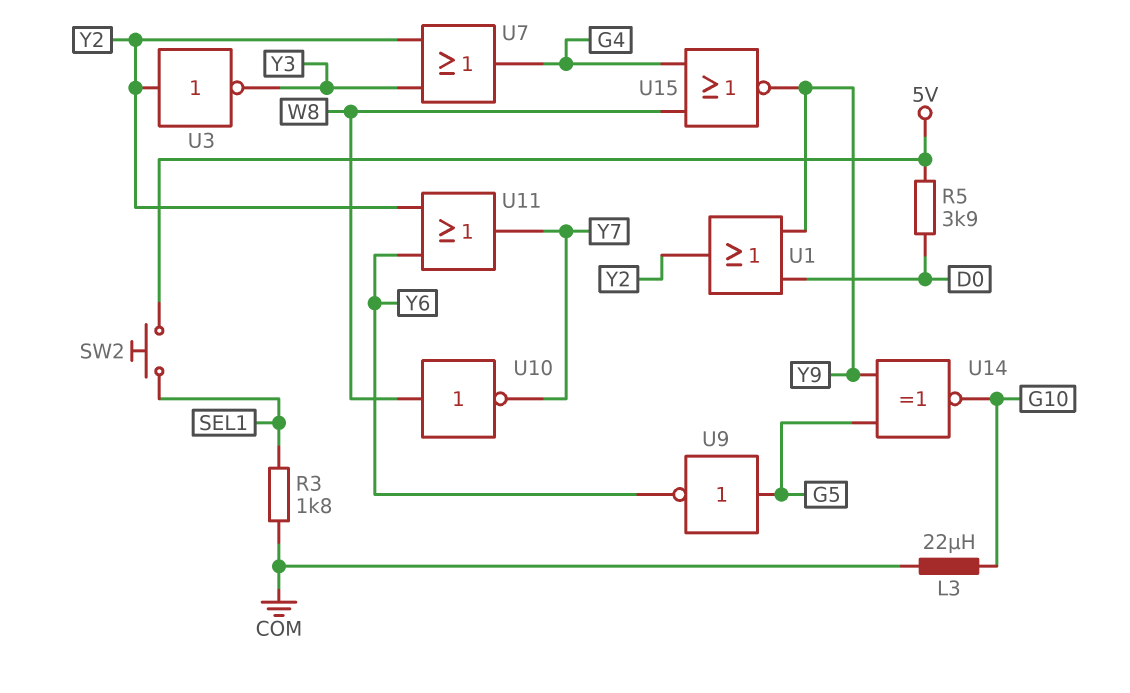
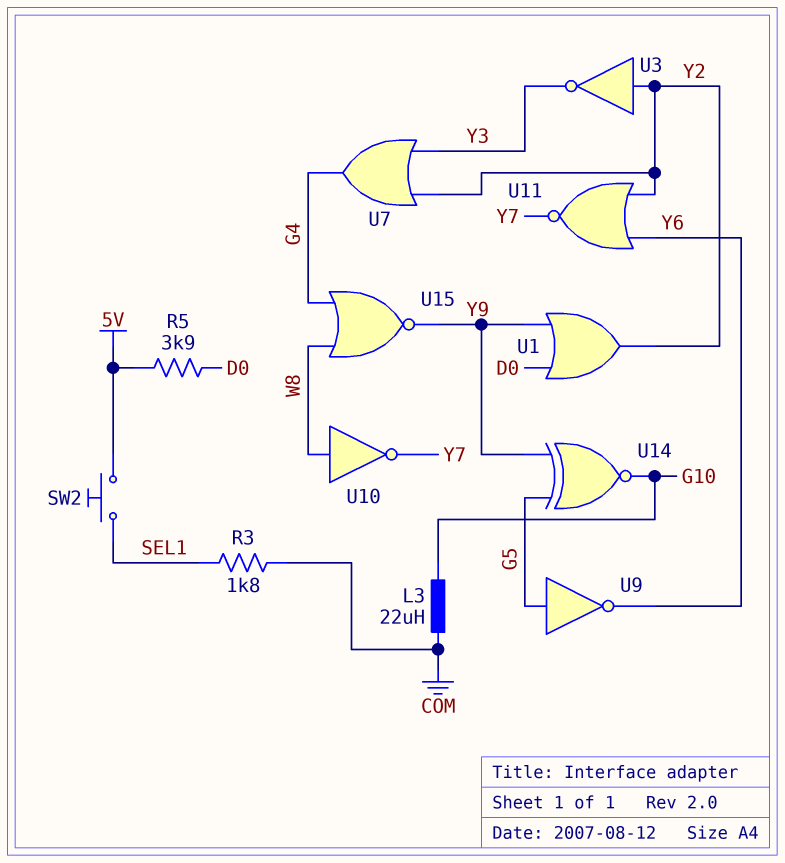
U11: OR (in Y2, in Y6, out Y7) -> NOR (in Y2, in Y6, out Y7)

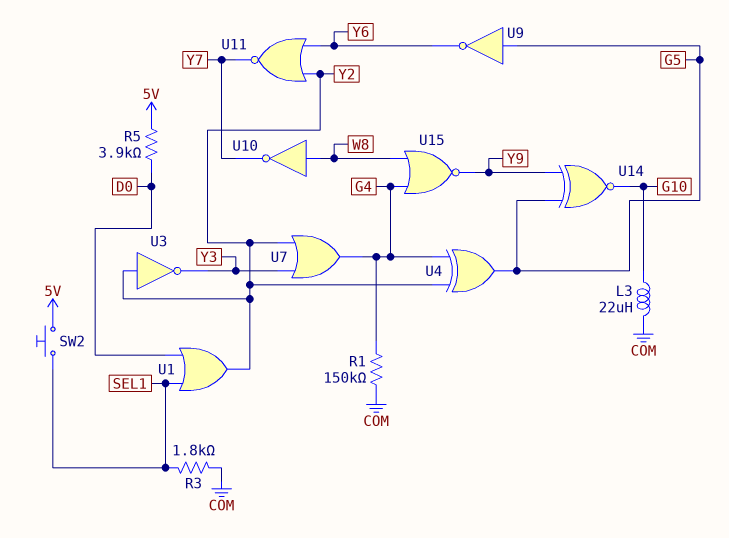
R1: none -> 150k (COM, G4)
U1: OR (in D0, in Y9, out Y2) -> OR (in D0, in SEL1, out Y2)
U4: none -> XOR (in G4, in Y2, out G5)

